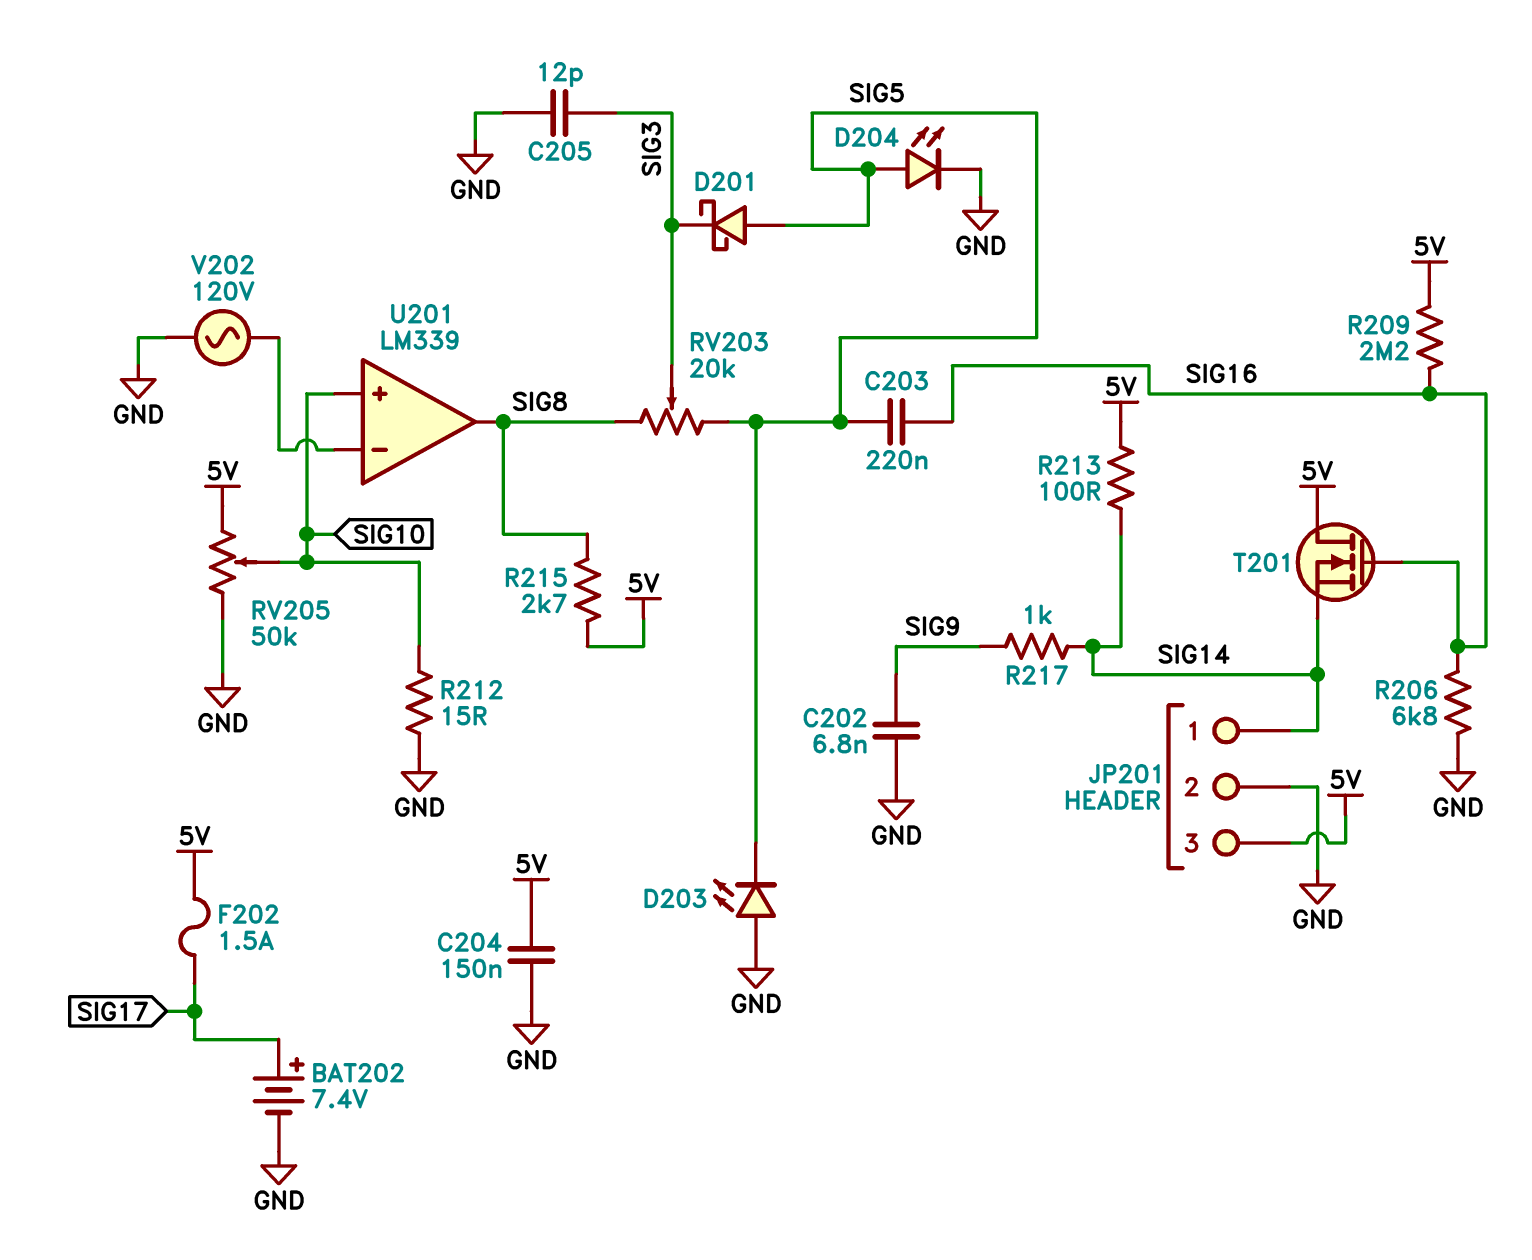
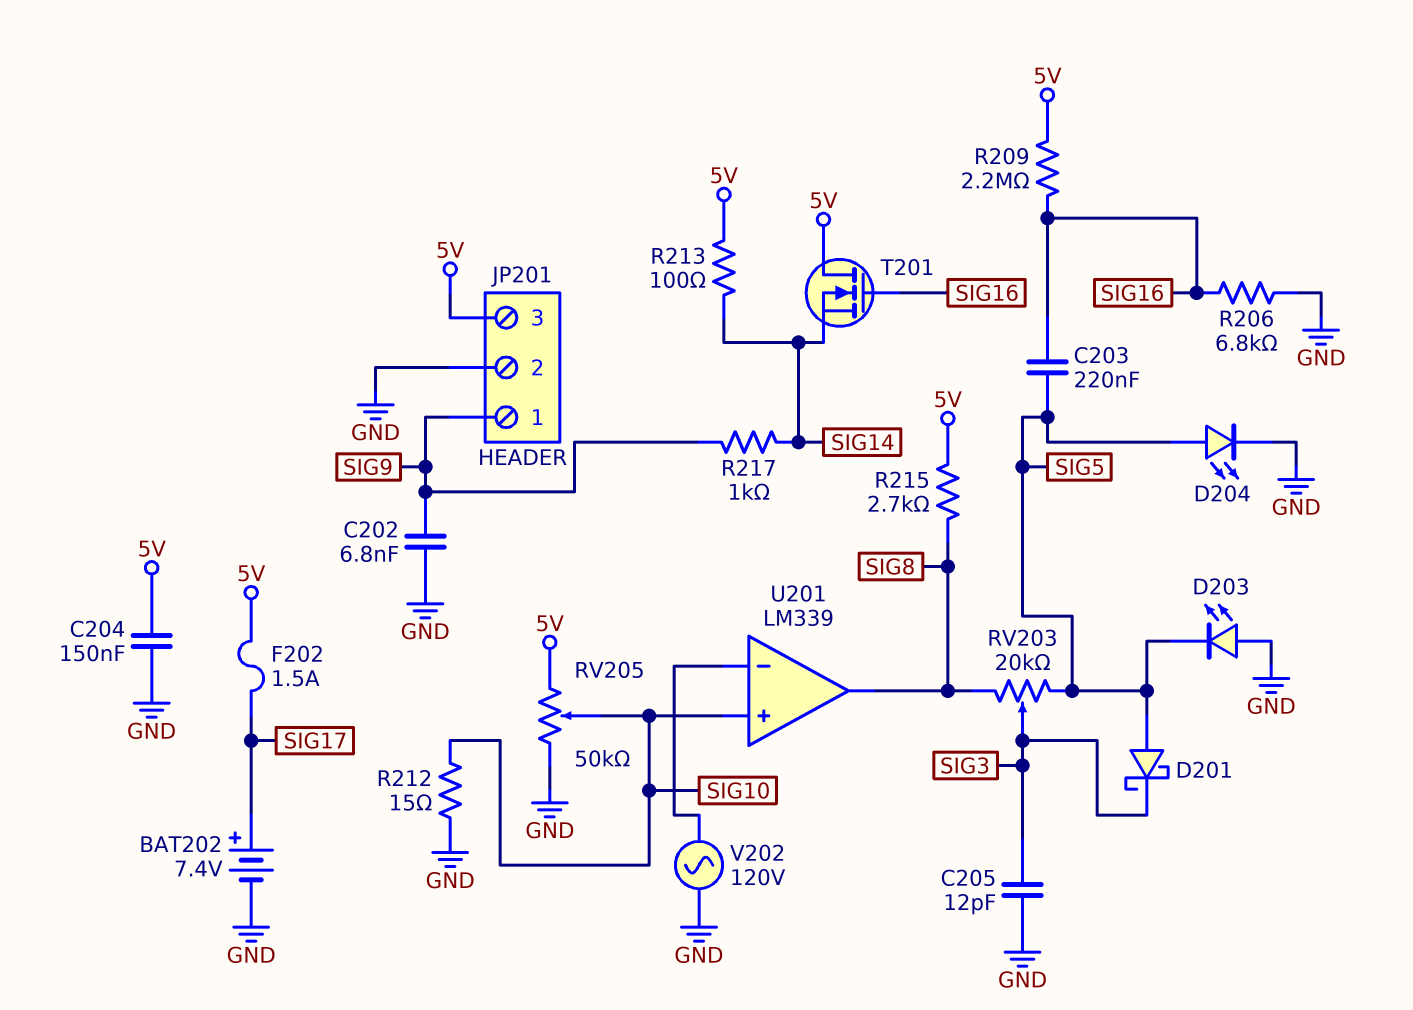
JP201 pin 1: SIG14 -> SIG9

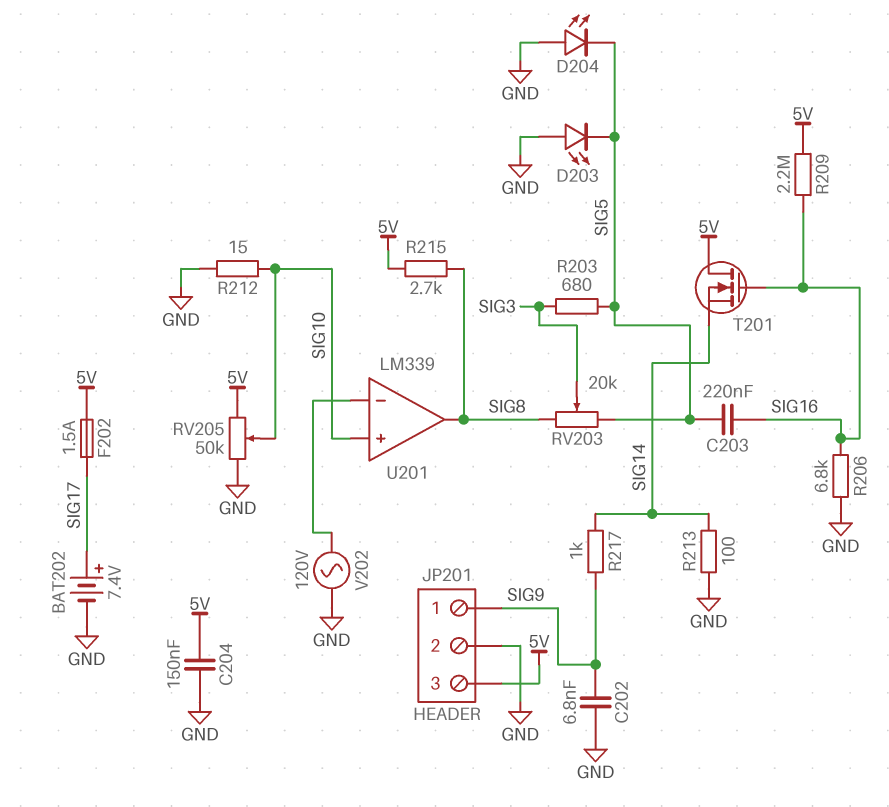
C205: 12pF (GND, SIG3) -> none
D201: schottky (A SIG5, K SIG3) -> none
D204: LED (A SIG5, K GND) -> LED (A GND, K SIG5)
R203: none -> 680 (SIG3, SIG5)
R213: 100 (5V, SIG14) -> 100 (GND, SIG14)

